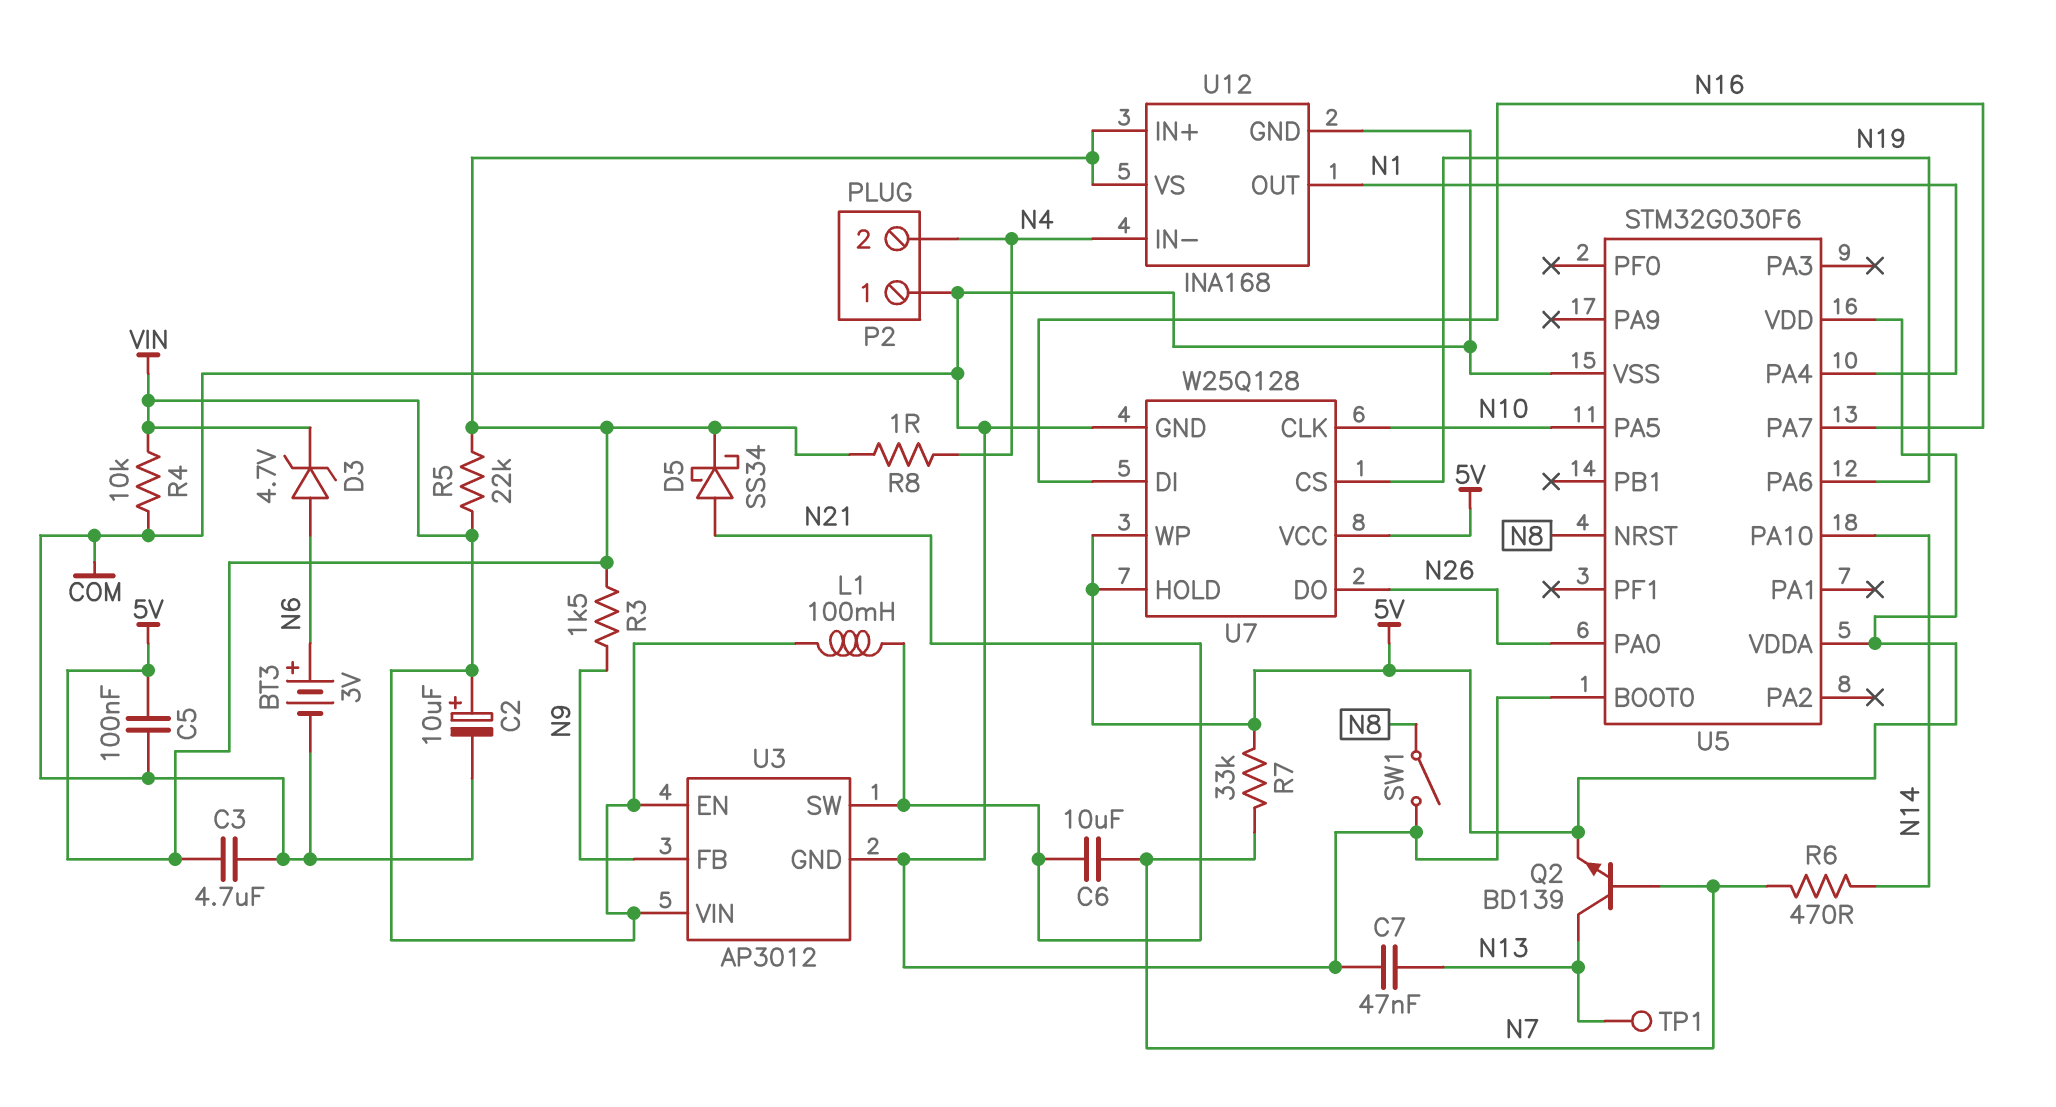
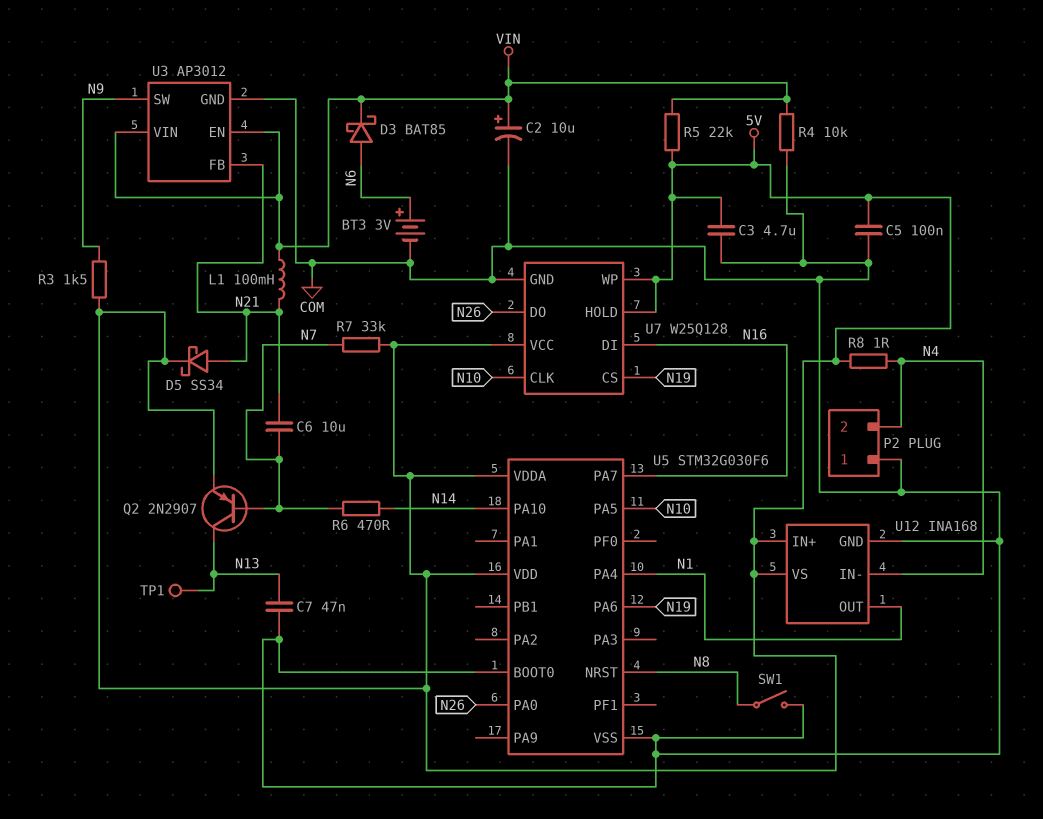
D3: zener 4.7V (A N6, K VIN) -> schottky BAT85 (A N6, K VIN)
Q2: NPN BD139 (B N7, C N13, E 5V) -> PNP 2N2907 (B N7, C N13, E 5V)
U3 pin FB: N9 -> N21
U3 pin SW: N21 -> N9

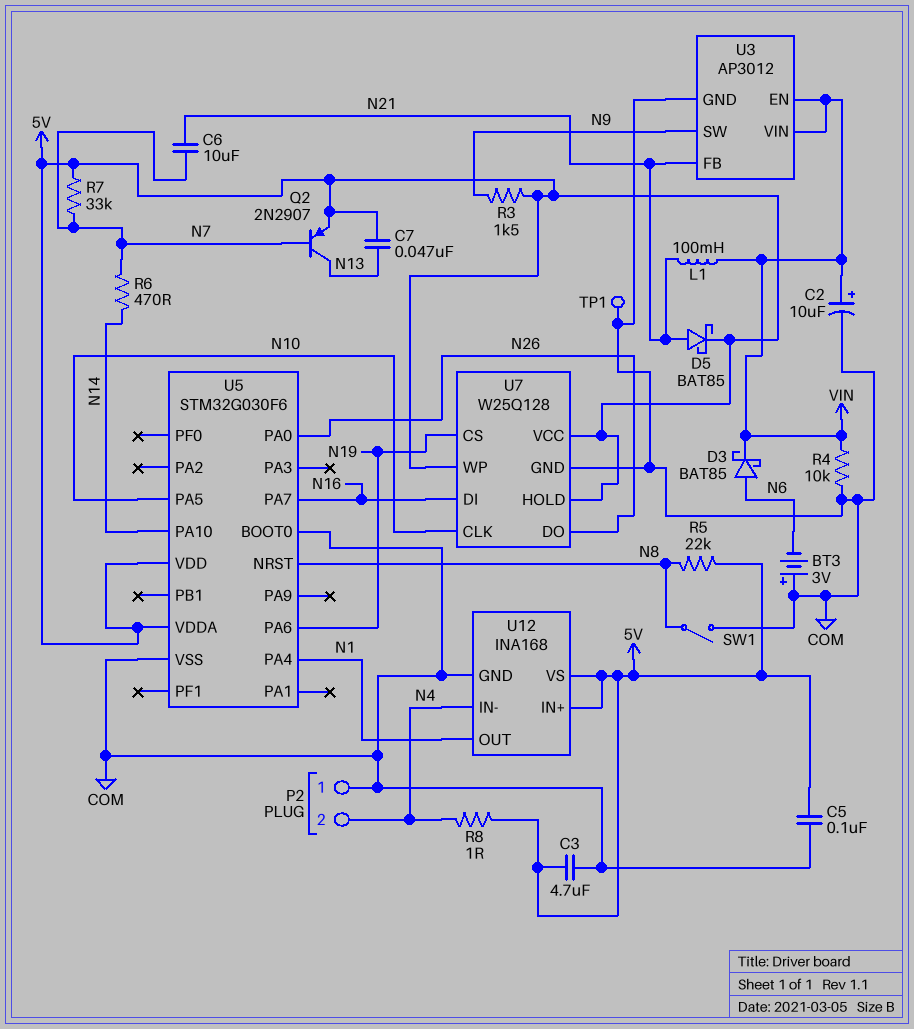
BT3: 3V (plus N6, minus COM) -> 3V (plus COM, minus N6)
C7: 47nF (COM, N13) -> 47nF (5V, N13)
D5: schottky SS34 (A N21, K 5V) -> schottky BAT85 (A N21, K 5V)
R5: 22k (5V, VIN) -> 22k (5V, N8)
TP1: test point (N13) -> test point (COM)

